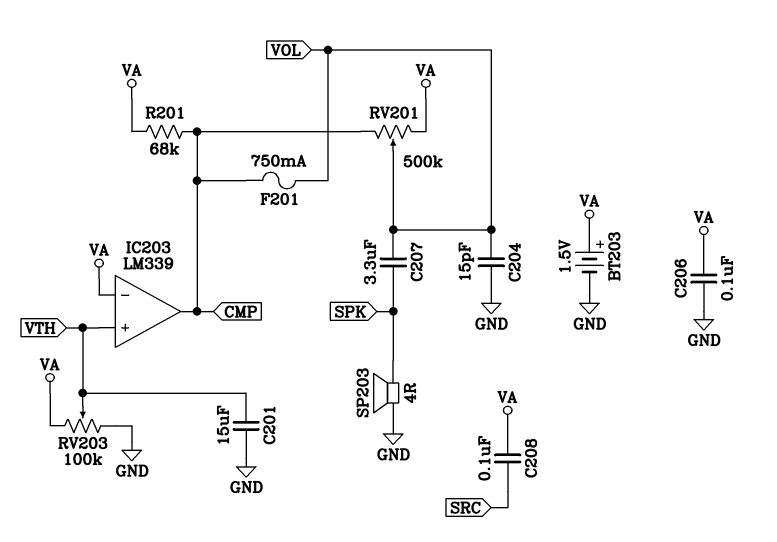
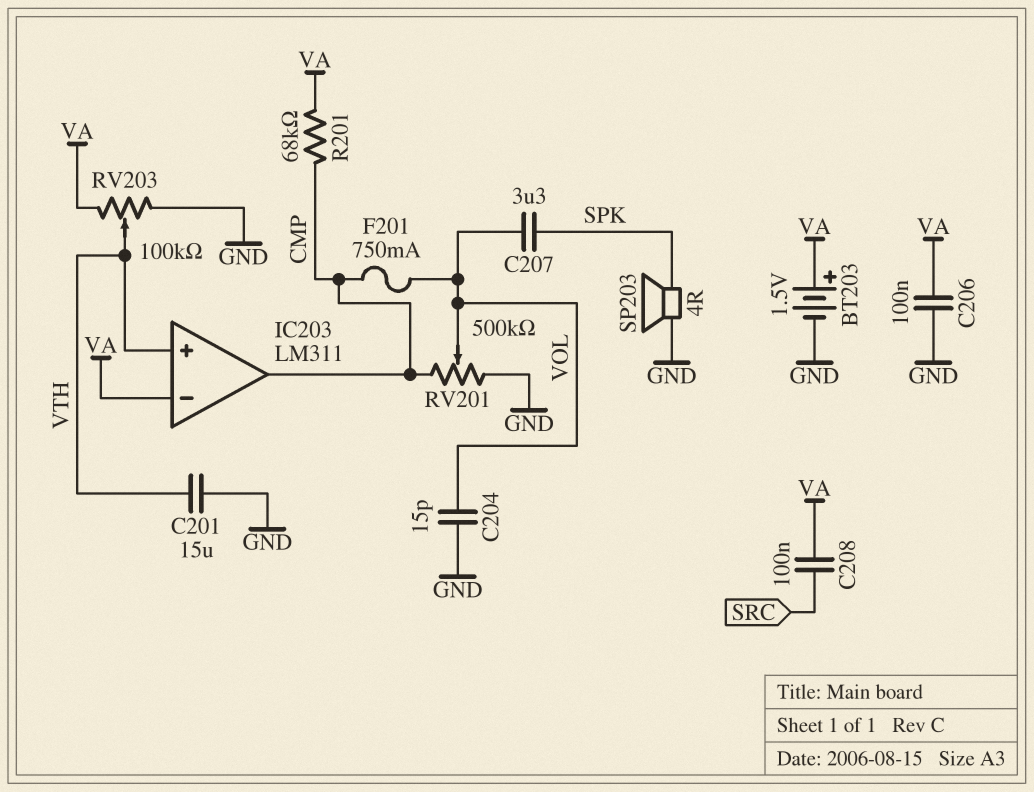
IC203: LM339 -> LM311
RV201: 500k (CMP, VA, wiper VOL) -> 500k (CMP, GND, wiper VOL)

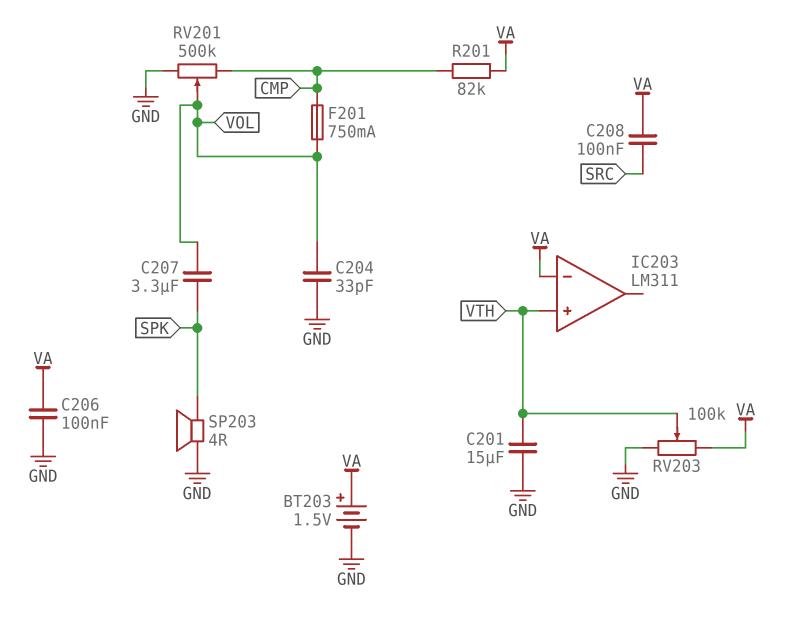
C204: 15pF (GND, VOL) -> 33pF (GND, VOL)
IC203 pin out: CMP -> none
R201: 68k (CMP, VA) -> 82k (CMP, VA)

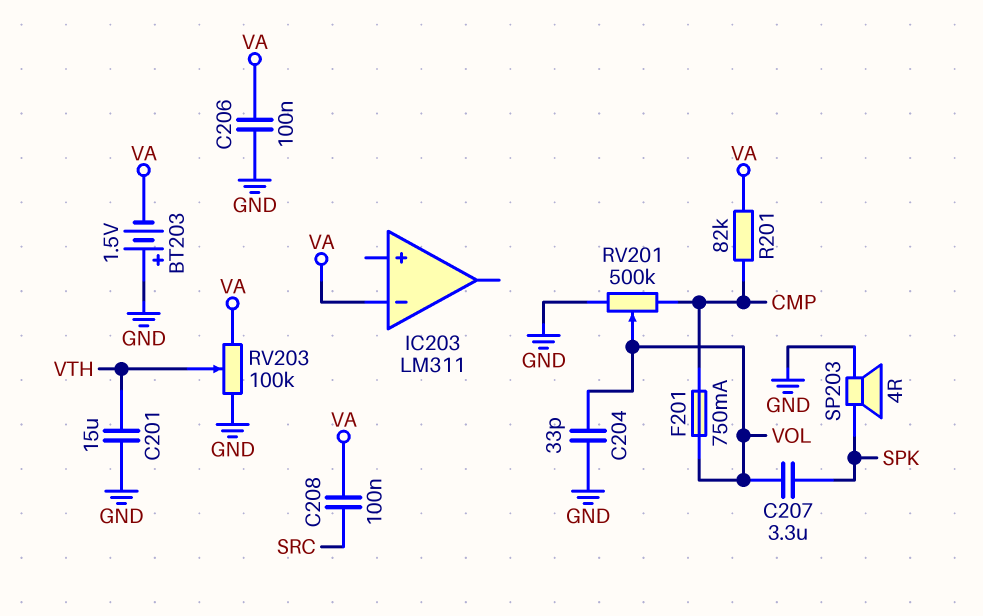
BT203: 1.5V (plus VA, minus GND) -> 1.5V (plus GND, minus VA)
IC203 pin in+: VTH -> none

